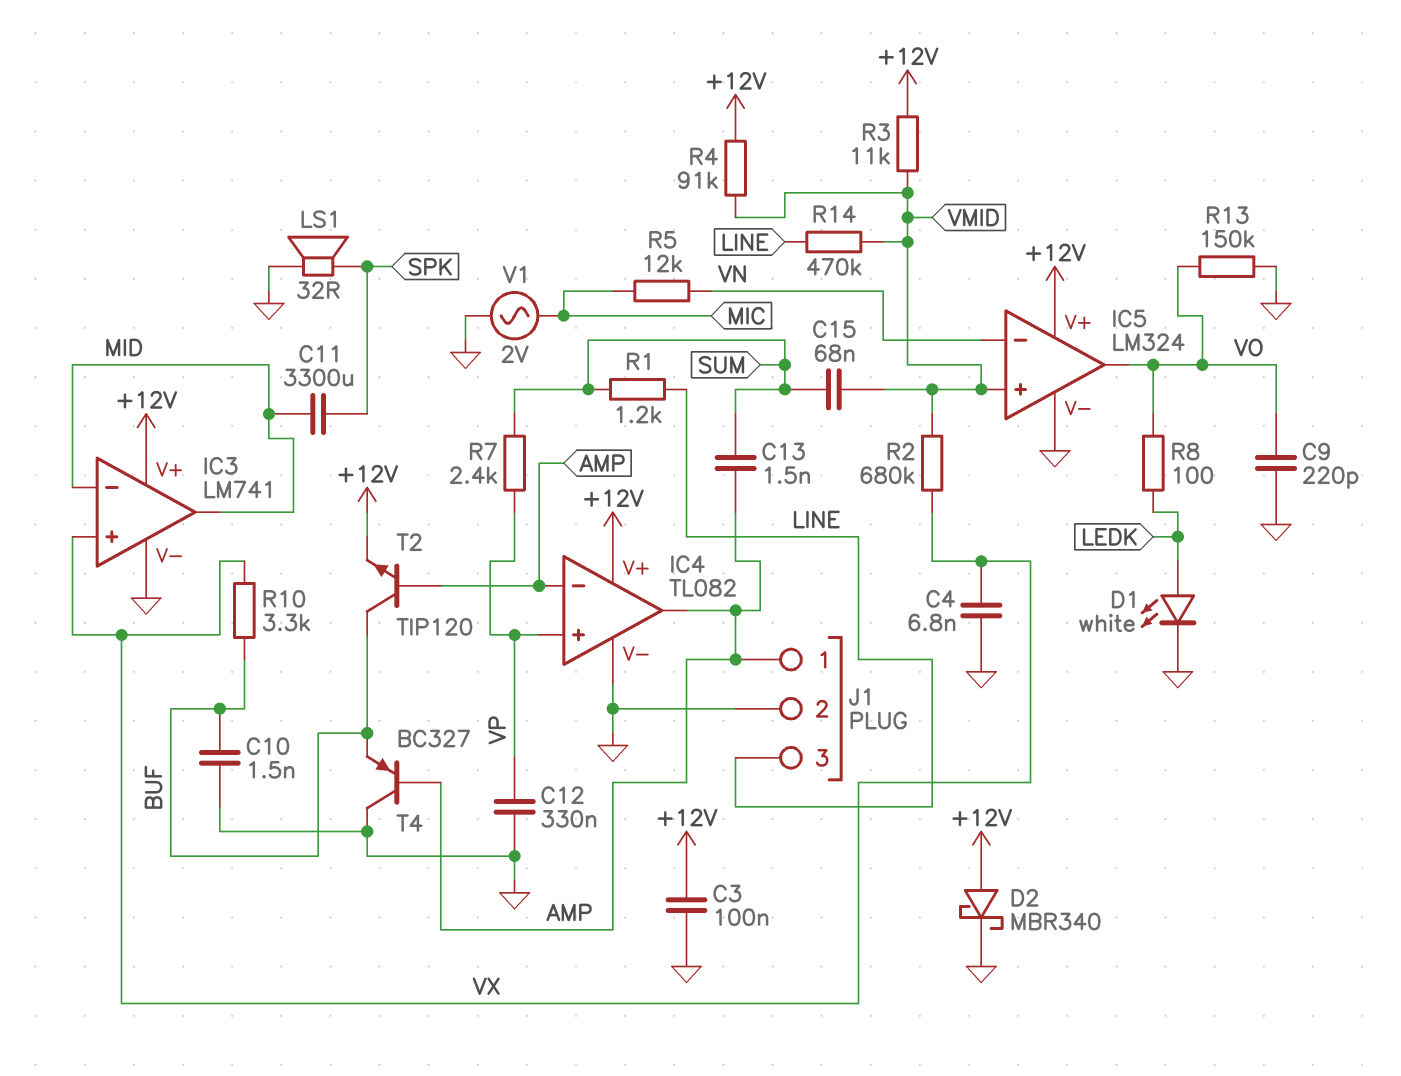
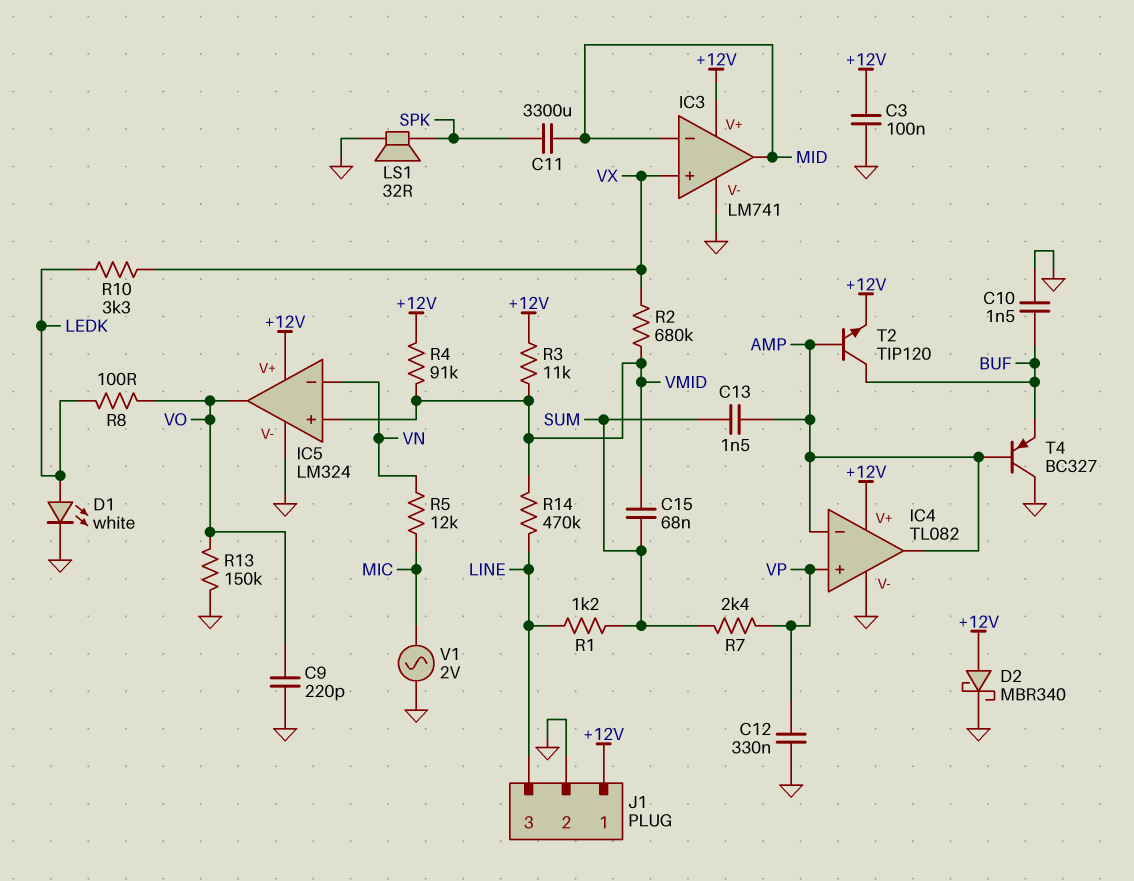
C4: 6.8nF (GND, VX) -> none
J1 pin 1: AMP -> +12V
R10: 3.3k (BUF, VX) -> 3.3k (LEDK, VX)

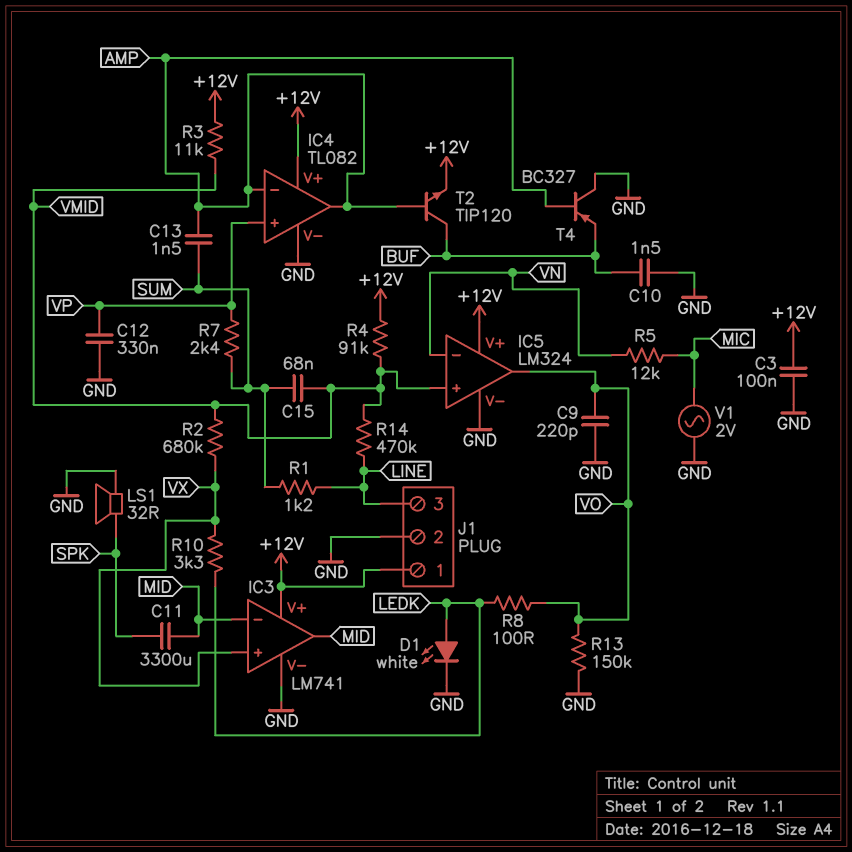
D2: schottky MBR340 (A +12V, K GND) -> none

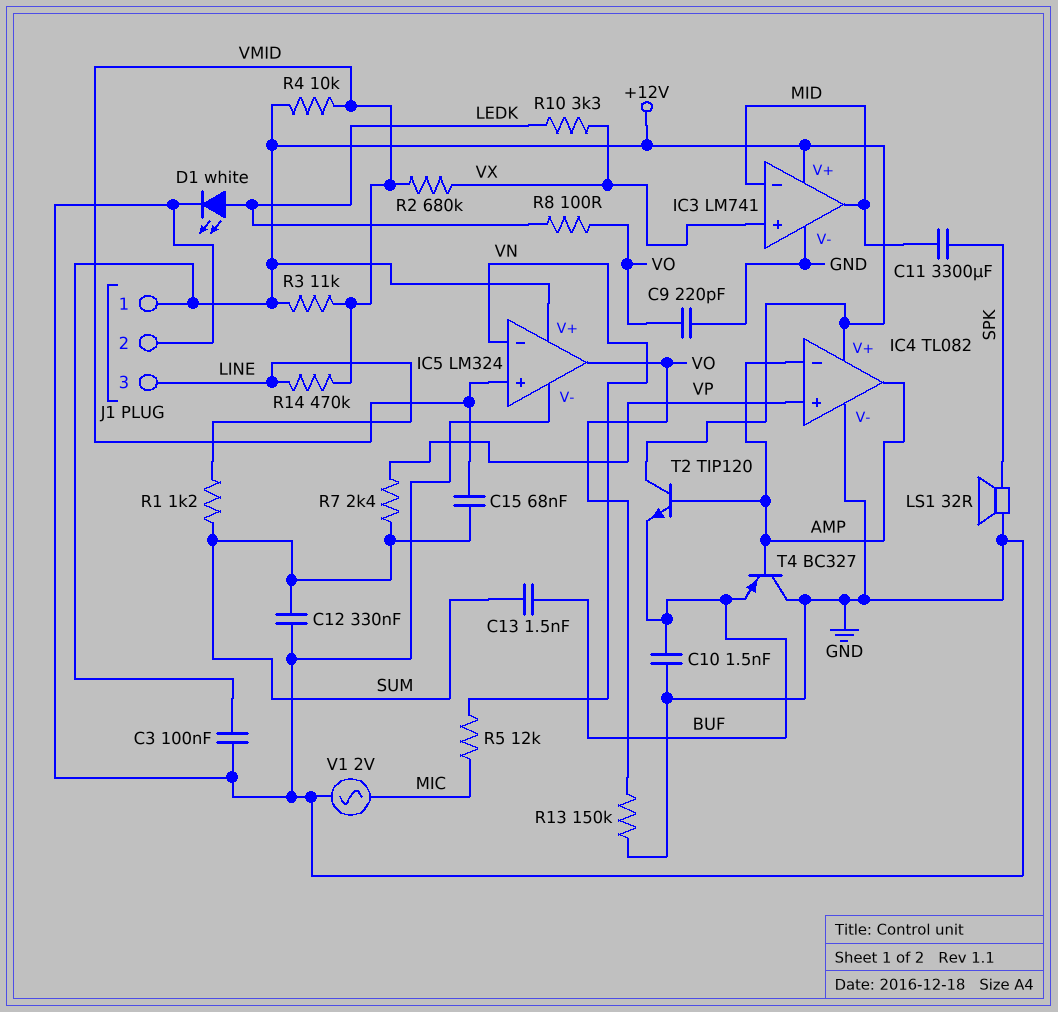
C12: 330nF (GND, VP) -> 330nF (GND, SUM)
C13: 1.5nF (AMP, SUM) -> 1.5nF (BUF, SUM)
R4: 91k (+12V, VMID) -> 10k (+12V, VMID)
T2: NPN TIP120 (B AMP, C BUF, E +12V) -> NPN TIP120 (B AMP, C +12V, E BUF)

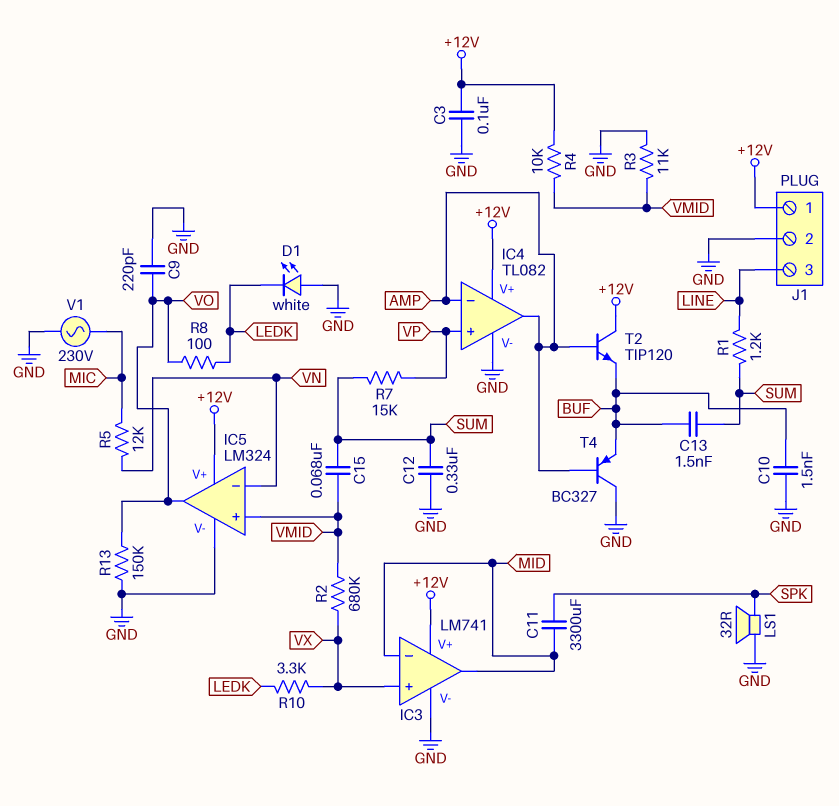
D1: LED white (A LEDK, K GND) -> LED white (A GND, K LEDK)
R3: 11k (+12V, VMID) -> 11k (GND, VMID)
R7: 2.4k (SUM, VP) -> 15k (SUM, VP)
R14: 470k (LINE, VMID) -> none
V1: AC 2V (GND, MIC) -> AC 230V (GND, MIC)

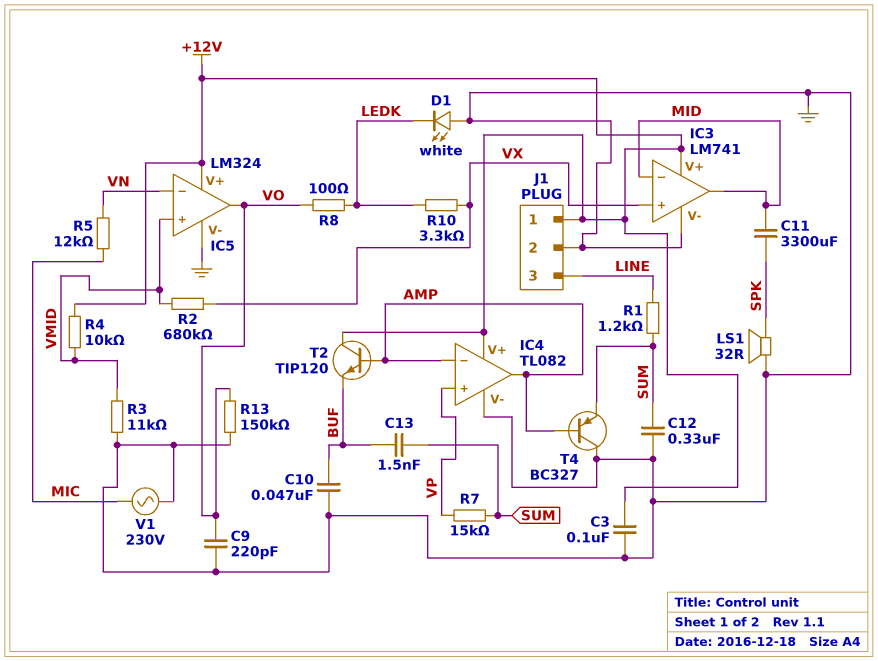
C10: 1.5nF (BUF, GND) -> 47nF (BUF, GND)
C15: 68nF (SUM, VMID) -> none
T4: PNP BC327 (B AMP, C GND, E BUF) -> PNP BC327 (B AMP, C GND, E SUM)

